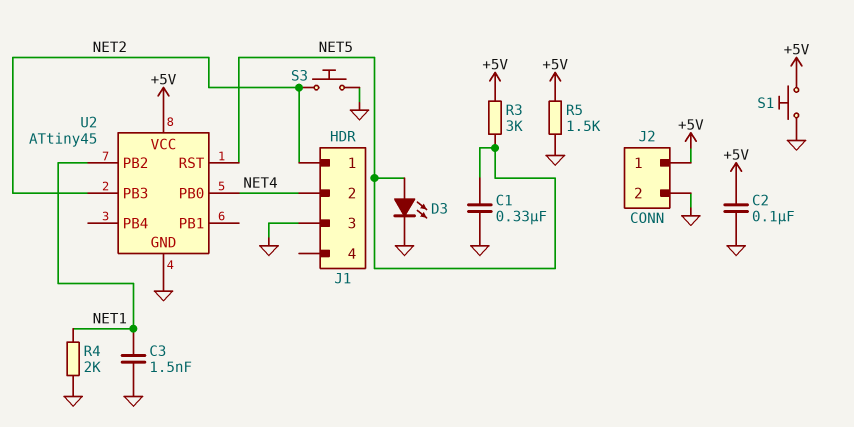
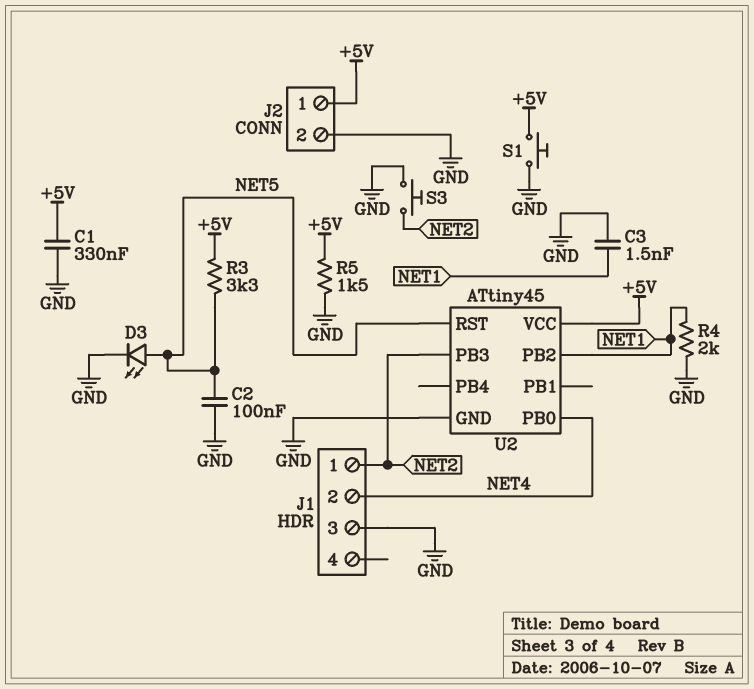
C1: 330nF (GND, NET5) -> 330nF (+5V, GND)
C2: 100nF (+5V, GND) -> 100nF (GND, NET5)
R3: 3k (+5V, NET5) -> 3.3k (+5V, NET5)

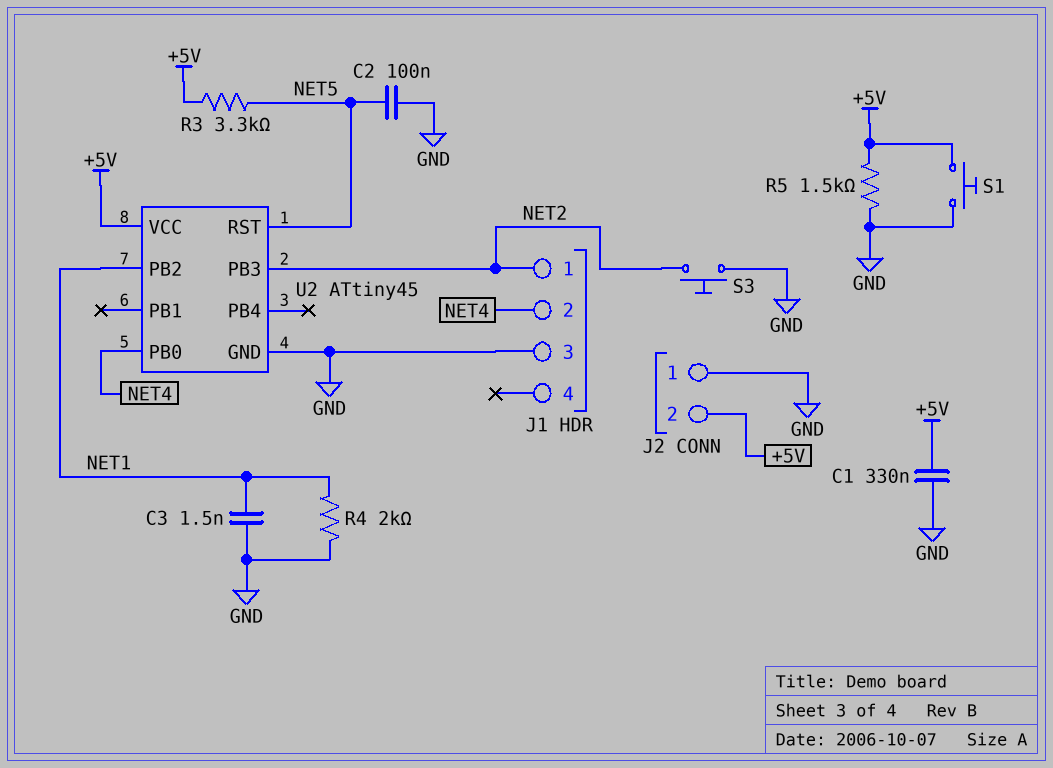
D3: LED (A NET5, K GND) -> none
J2 pin 1: +5V -> GND
J2 pin 2: GND -> +5V

